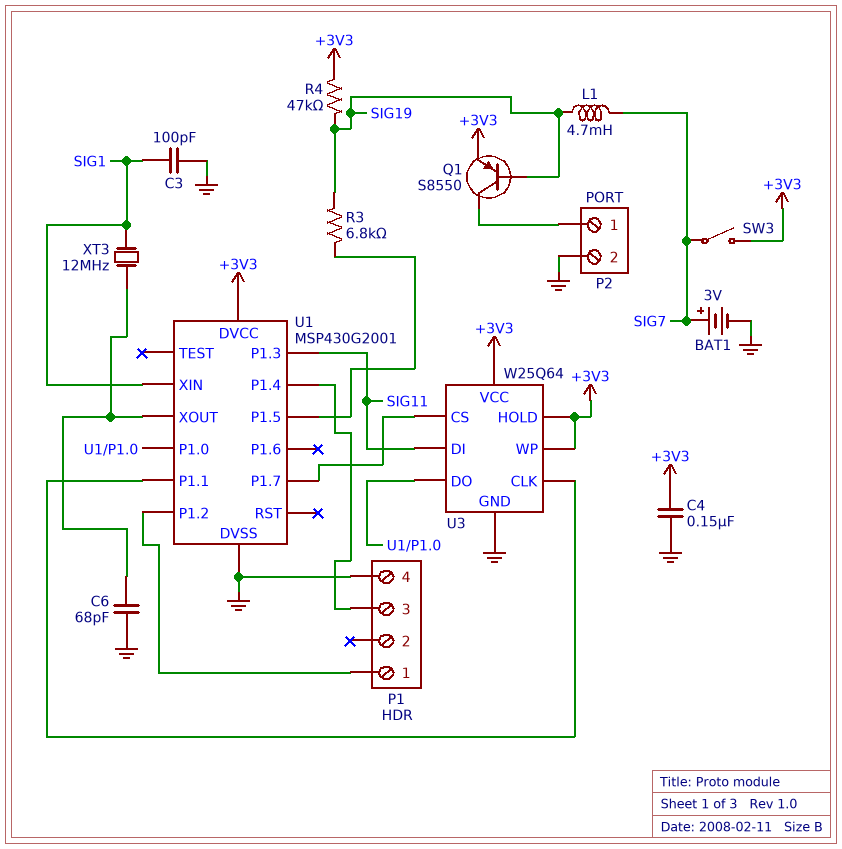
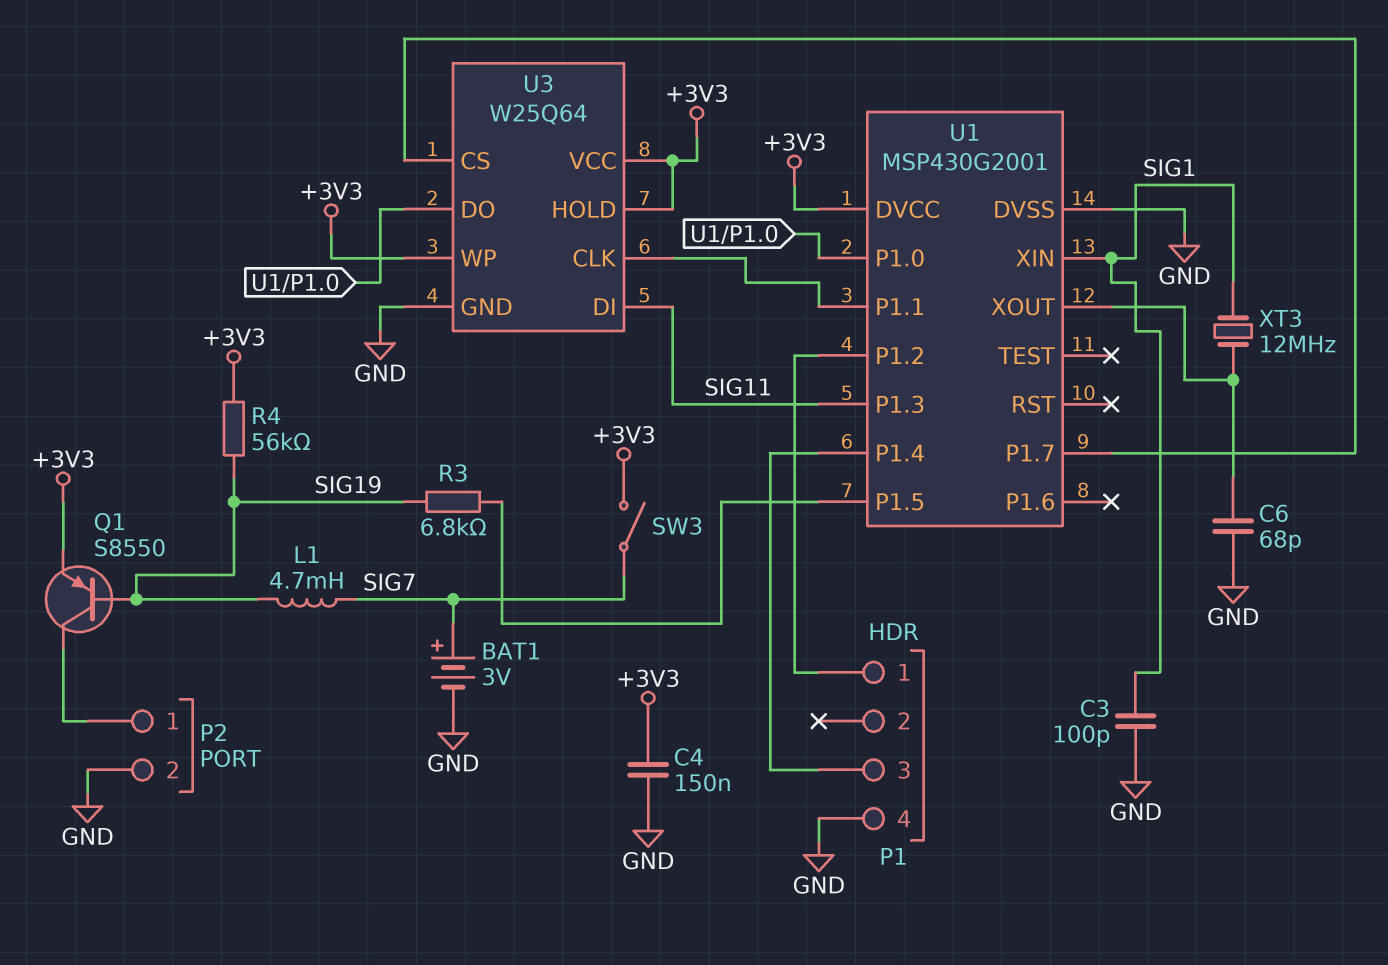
R4: 47k (+3V3, SIG19) -> 56k (+3V3, SIG19)

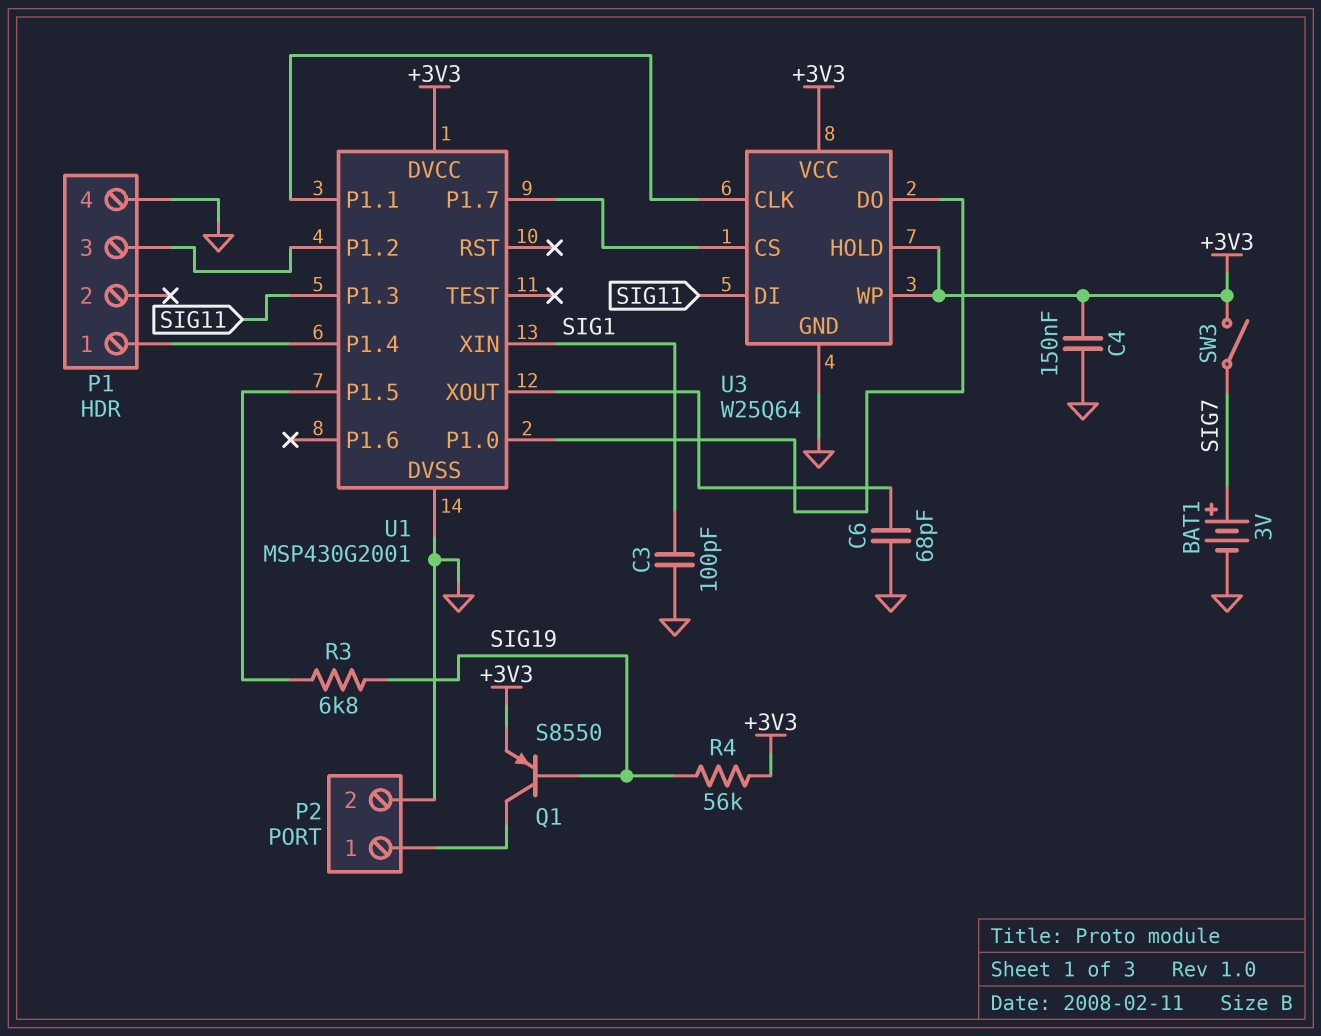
L1: 4.7mH (SIG7, SIG19) -> none
U1 pin P1.2: P1/1 -> P1/3
U1 pin P1.4: P1/3 -> P1/1
XT3: 12MHz (SIG1, U1/XOUT) -> none

